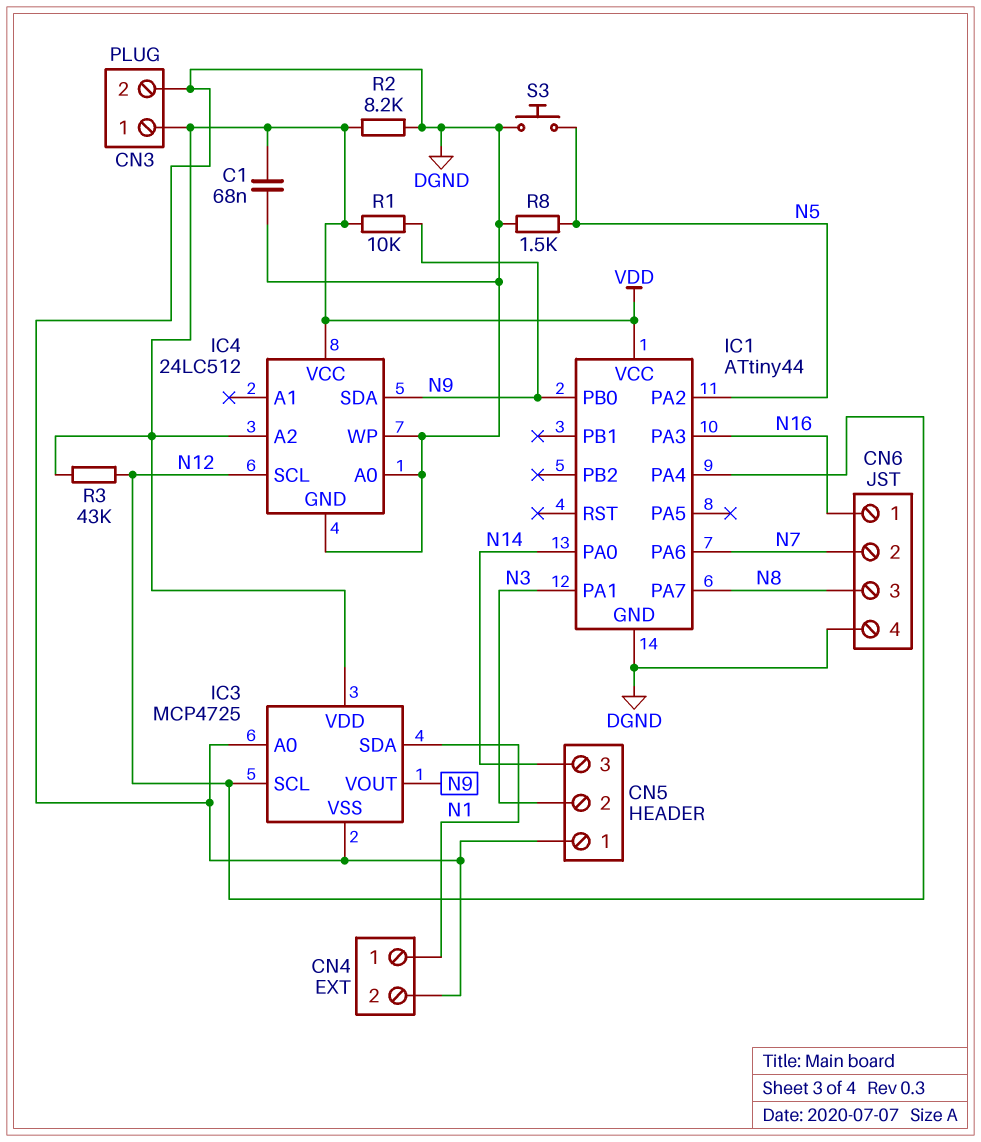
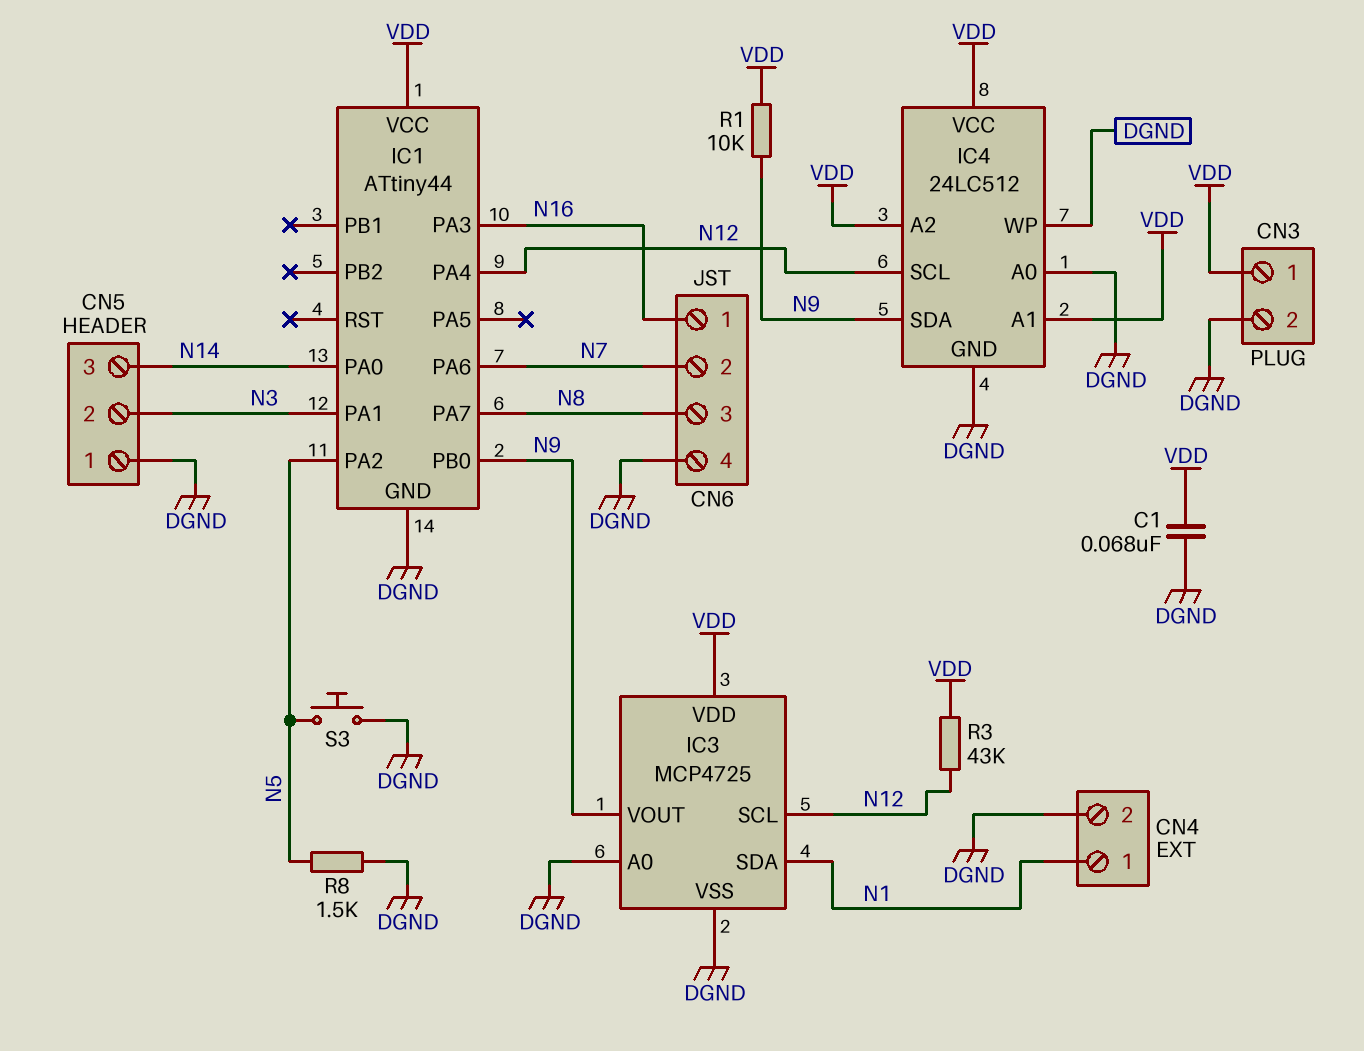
IC4 pin A1: none -> VDD
R2: 8.2k (DGND, VDD) -> none

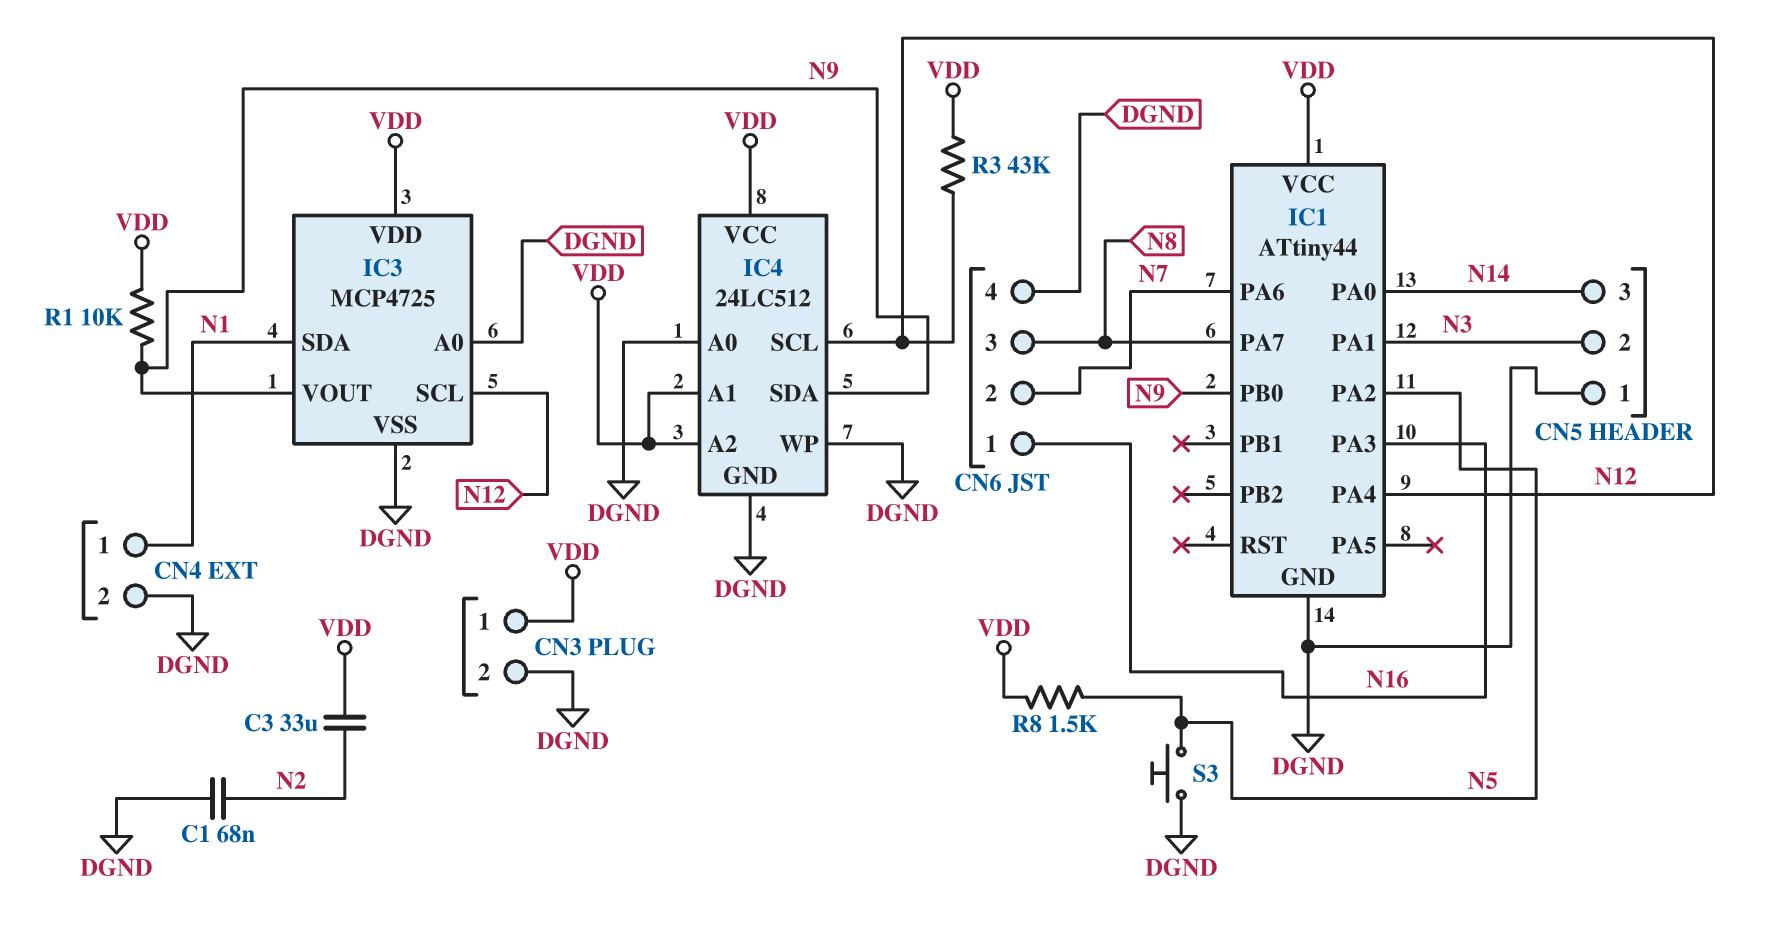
C1: 68nF (DGND, VDD) -> 68nF (DGND, N2)
C3: none -> 33uF (N2, VDD)
R8: 1.5k (DGND, N5) -> 1.5k (N5, VDD)

